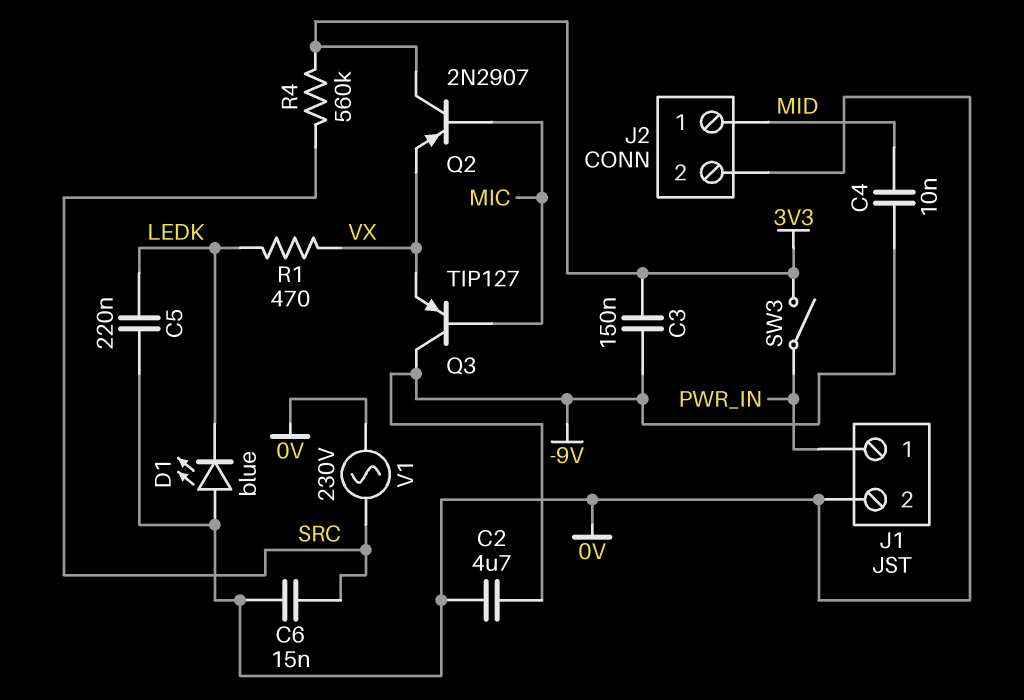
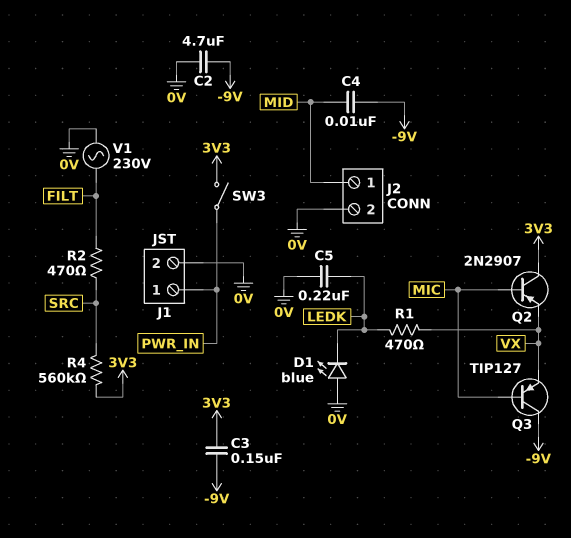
C6: 15nF (0V, SRC) -> none
R2: none -> 470 (FILT, SRC)
V1: AC 230V (0V, SRC) -> AC 230V (0V, FILT)

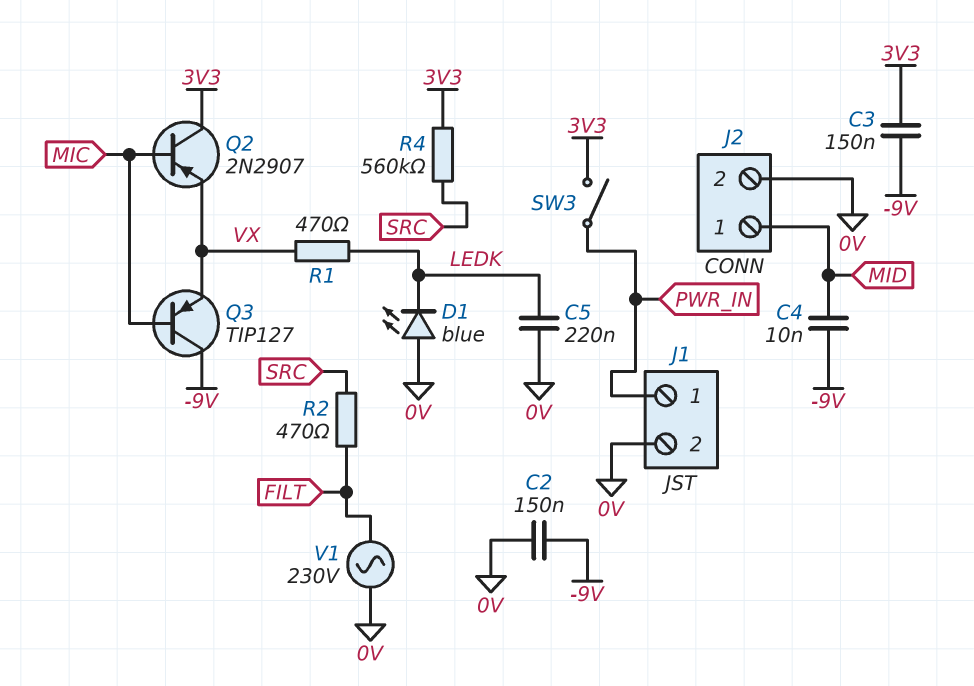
C2: 4.7uF (-9V, 0V) -> 150nF (-9V, 0V)

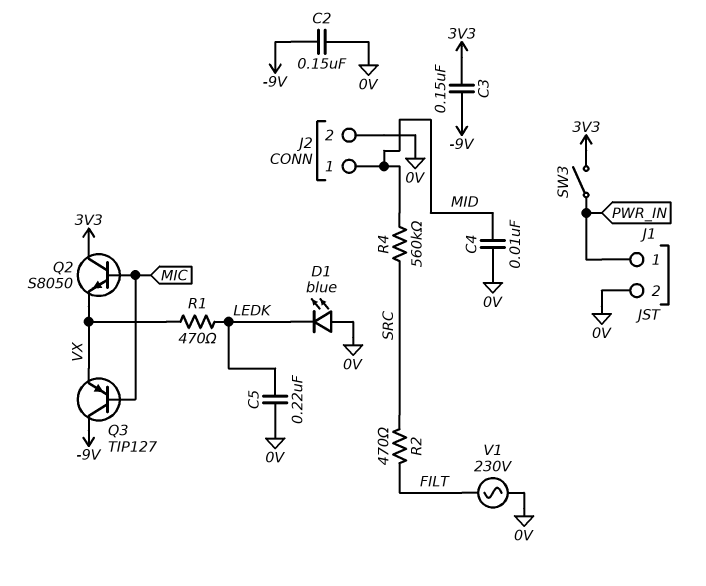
C4: 10nF (-9V, MID) -> 10nF (0V, MID)
Q2: PNP 2N2907 (B MIC, C 3V3, E VX) -> NPN S8050 (B MIC, C 3V3, E VX)
R4: 560k (3V3, SRC) -> 560k (MID, SRC)

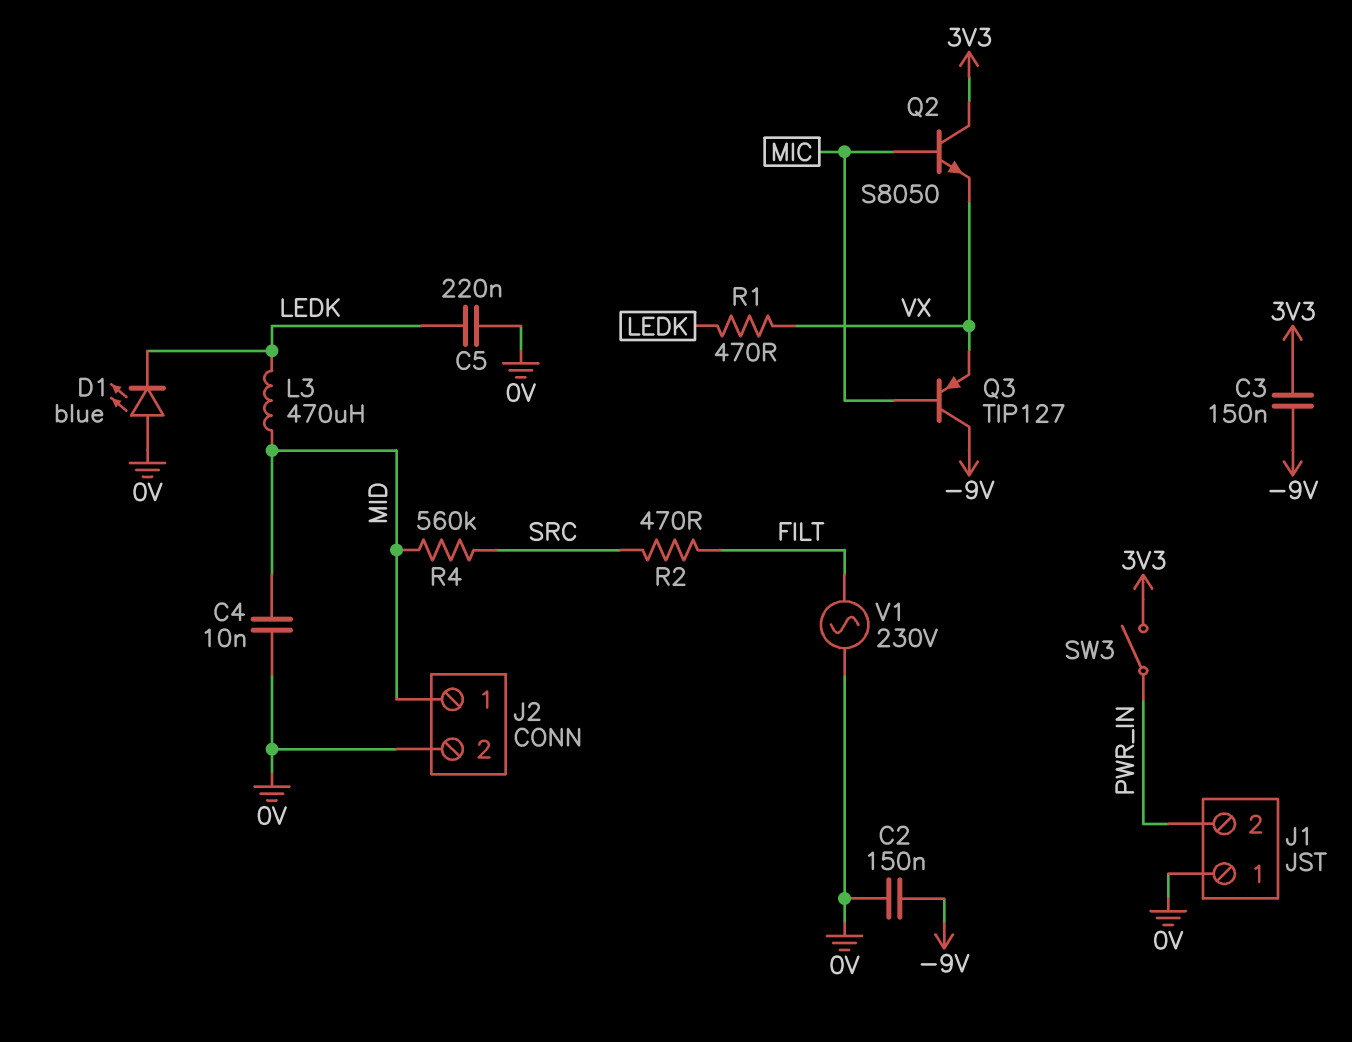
J1 pin 1: PWR_IN -> 0V
J1 pin 2: 0V -> PWR_IN
L3: none -> 470uH (LEDK, MID)

